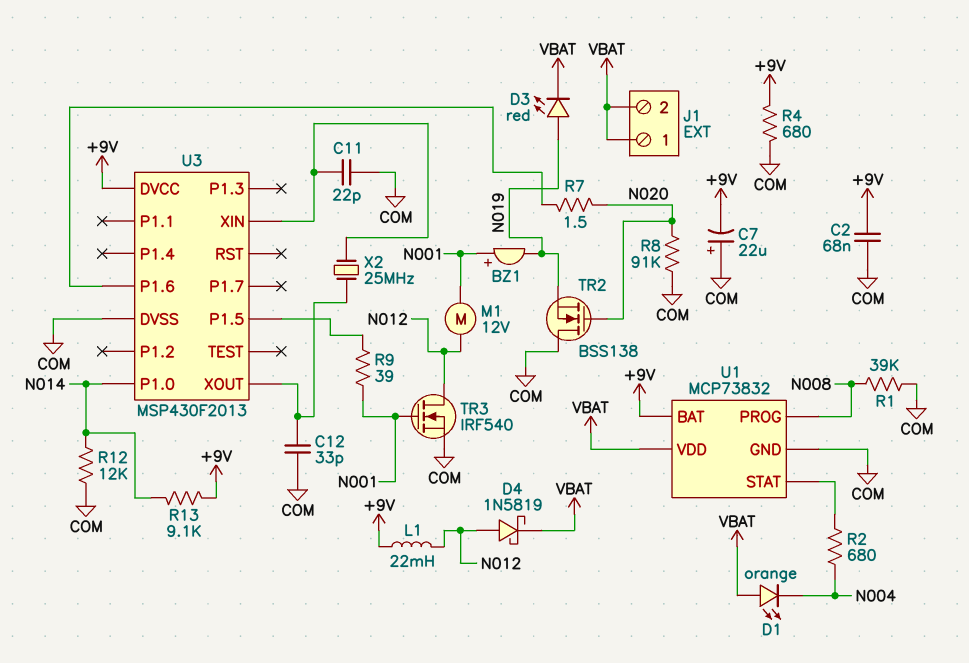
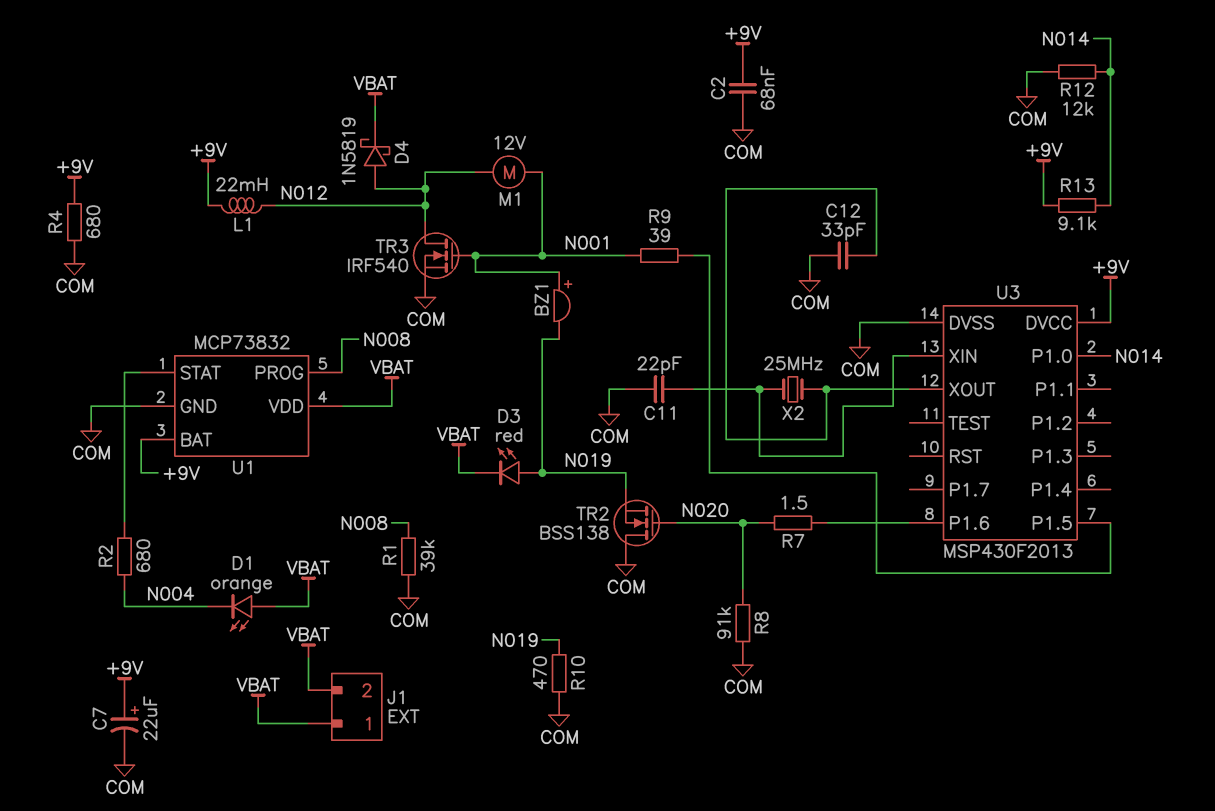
C7: 22uF (plus COM, minus +9V) -> 22uF (plus +9V, minus COM)
R10: none -> 470 (COM, N019)

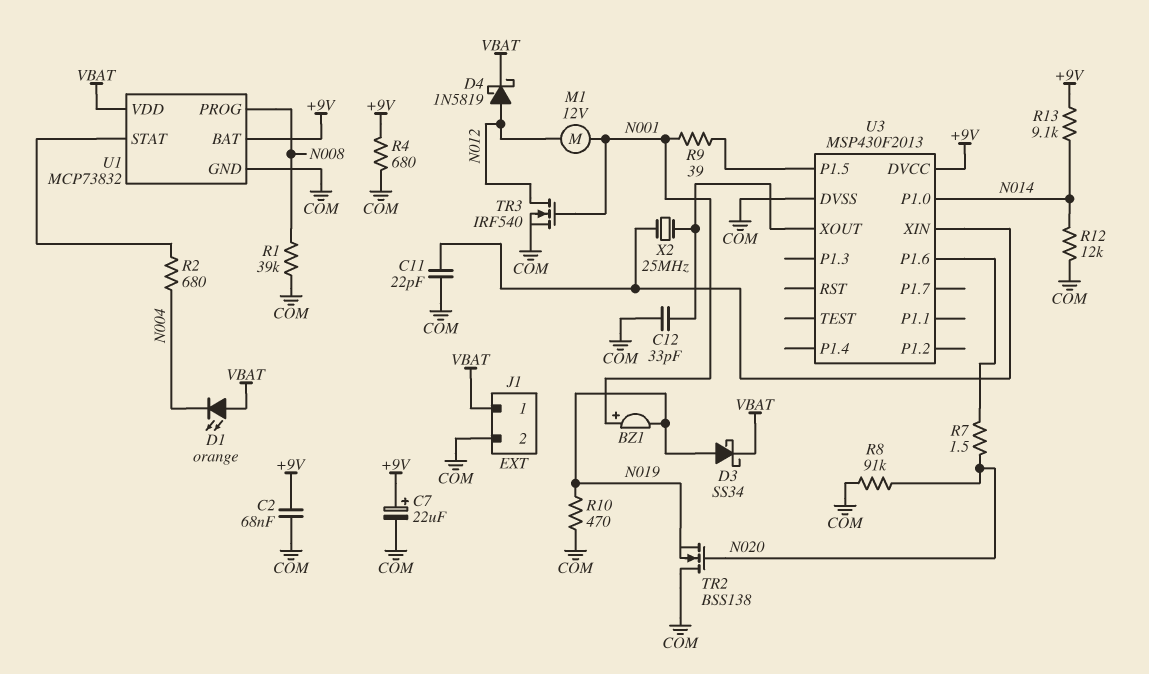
D3: LED red (A N019, K VBAT) -> schottky SS34 (A N019, K VBAT)
J1 pin 2: VBAT -> COM
L1: 22mH (+9V, N012) -> none

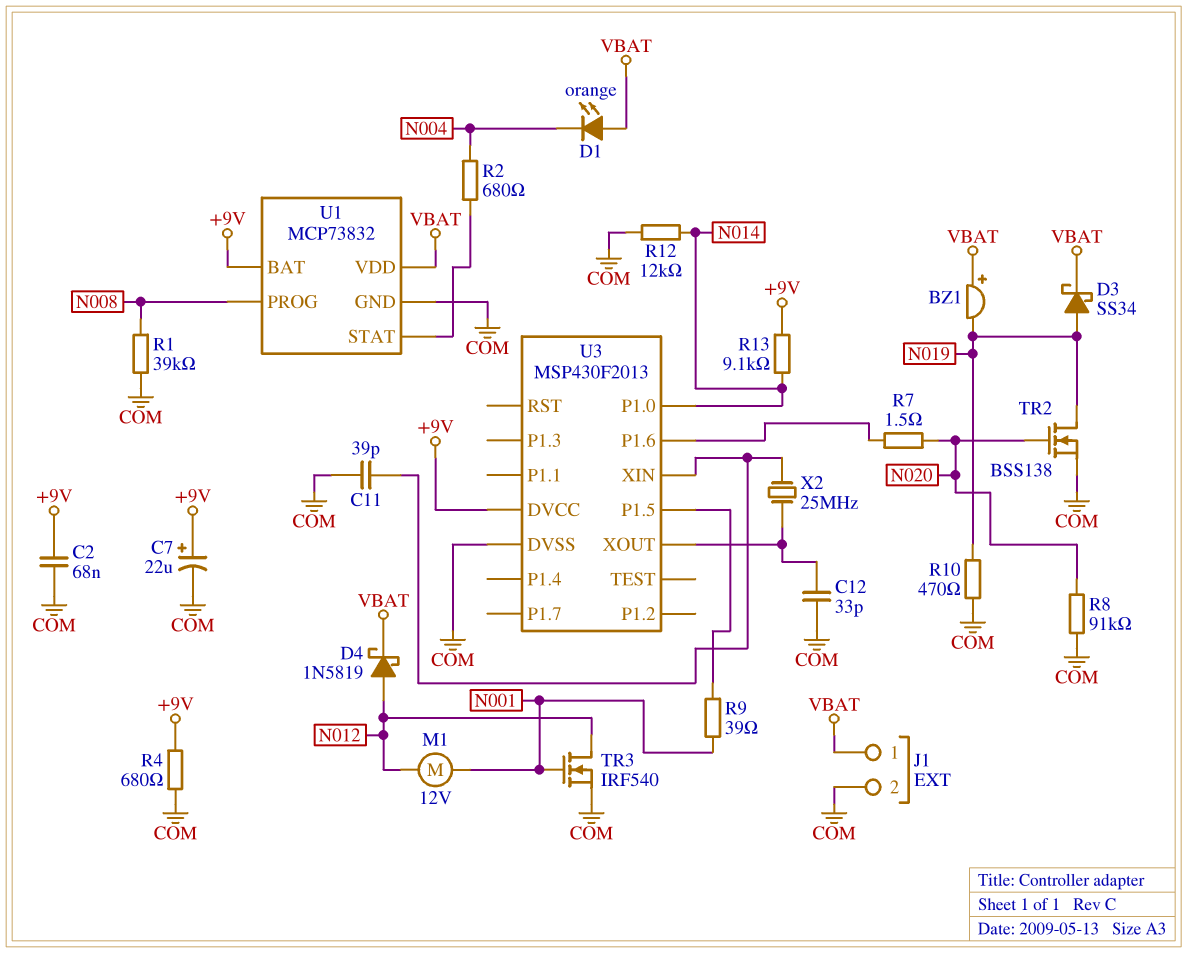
BZ1: buzzer (plus N001, minus N019) -> buzzer (plus VBAT, minus N019)
C11: 22pF (COM, U3/XIN) -> 39pF (COM, U3/XIN)
TR2: NMOS BSS138 (G N020, D COM, S N019) -> NMOS BSS138 (G N020, D N019, S COM)

